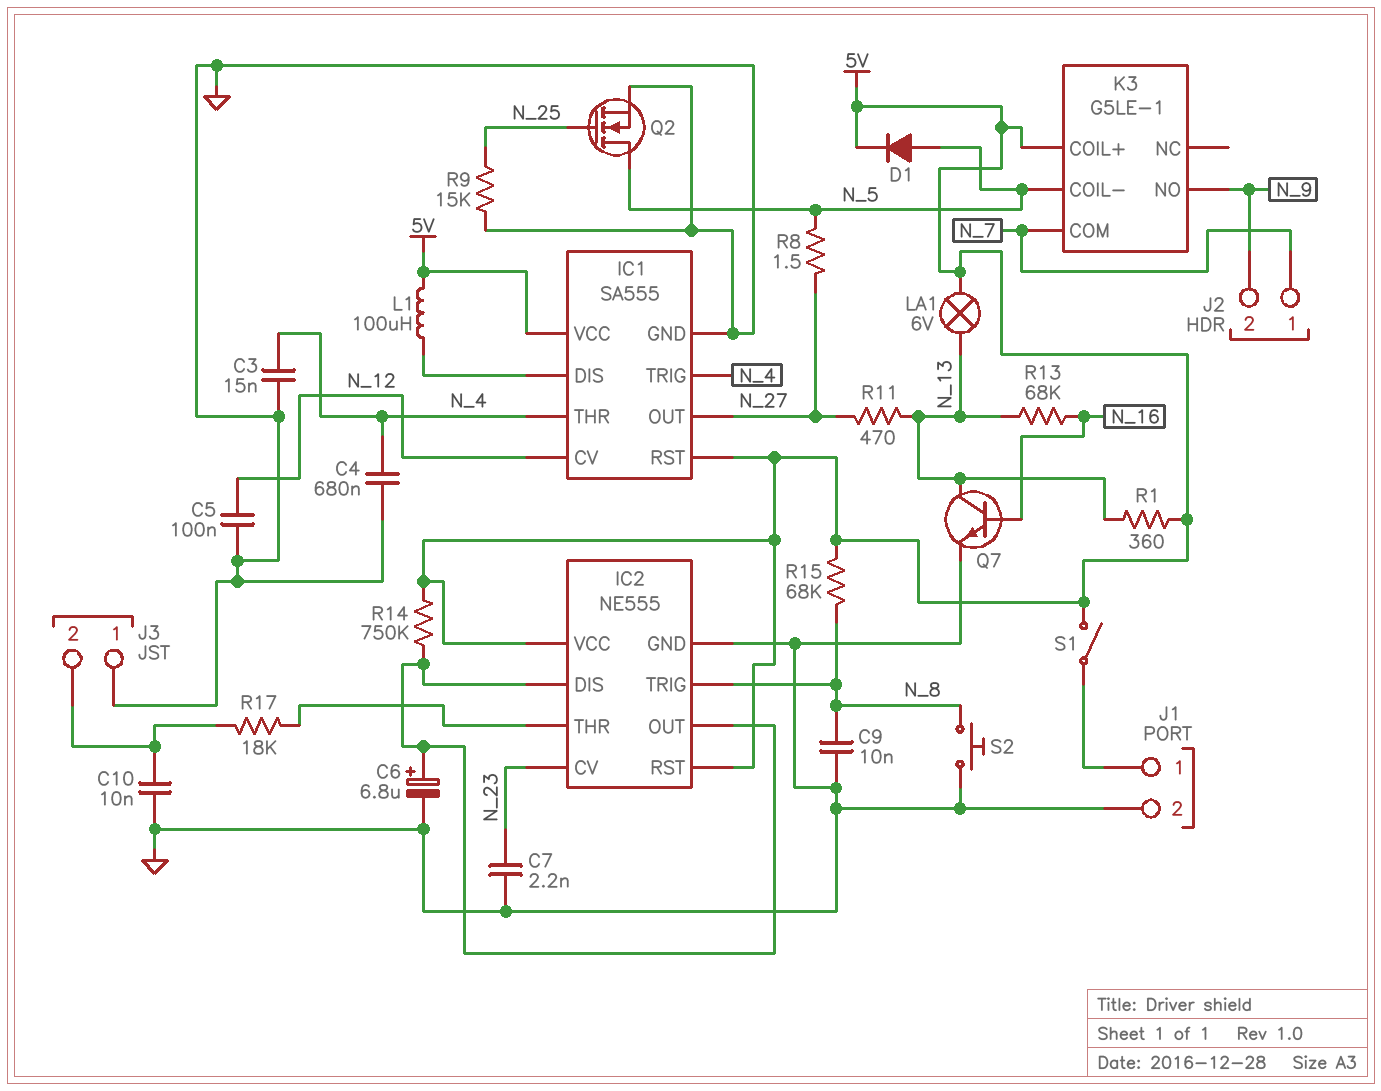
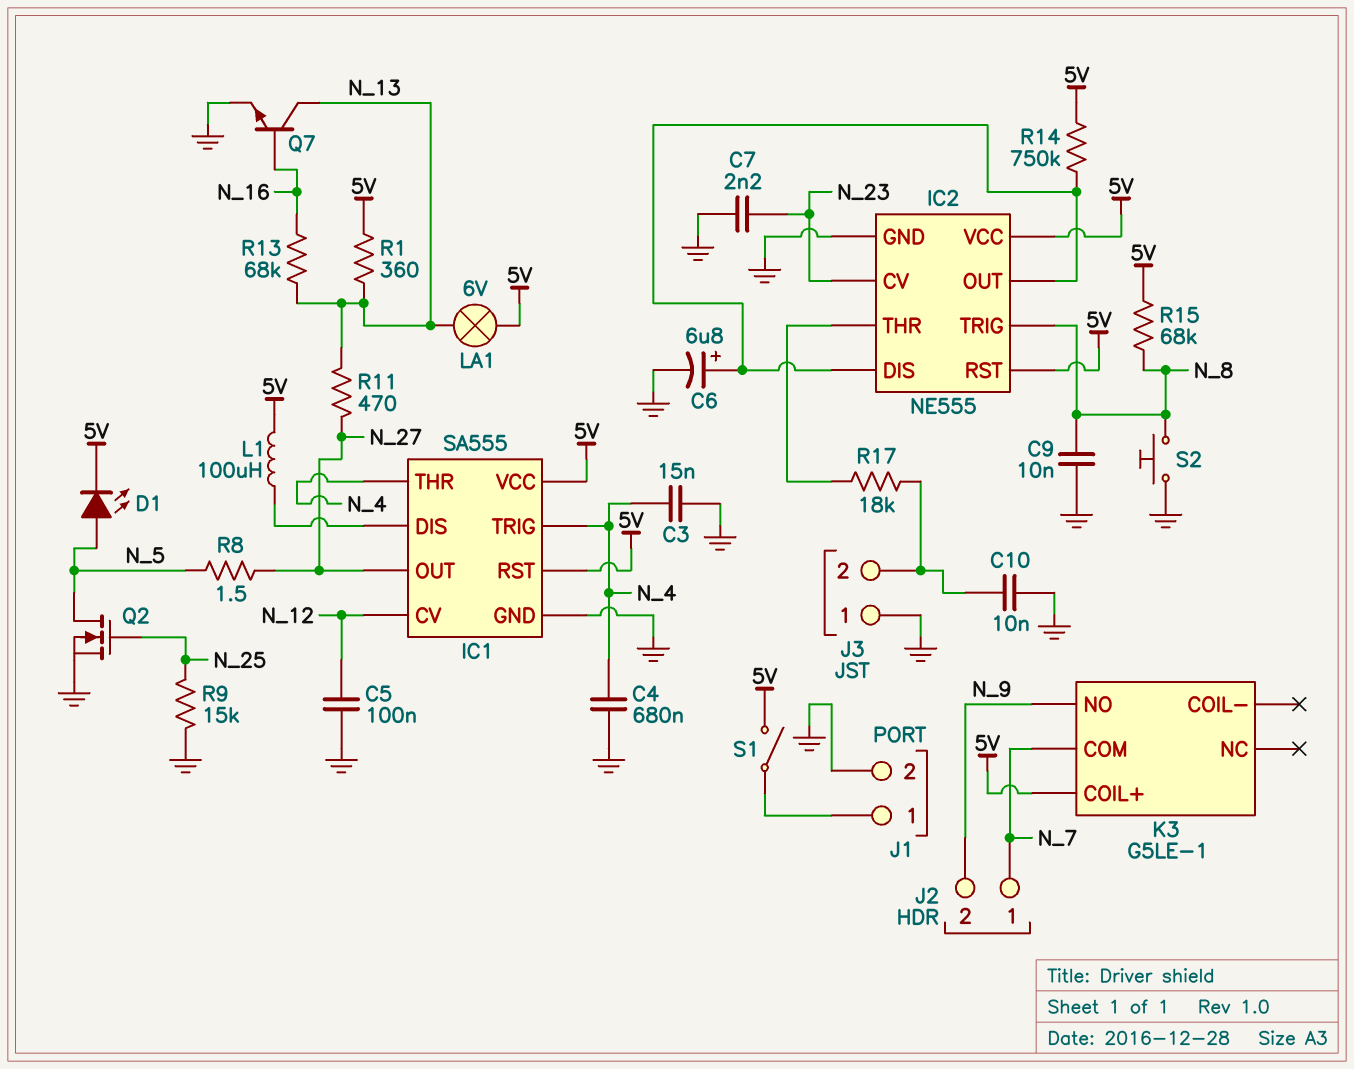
D1: diode (A N_5, K 5V) -> LED (A N_5, K 5V)
K3 pin COIL-: N_5 -> none

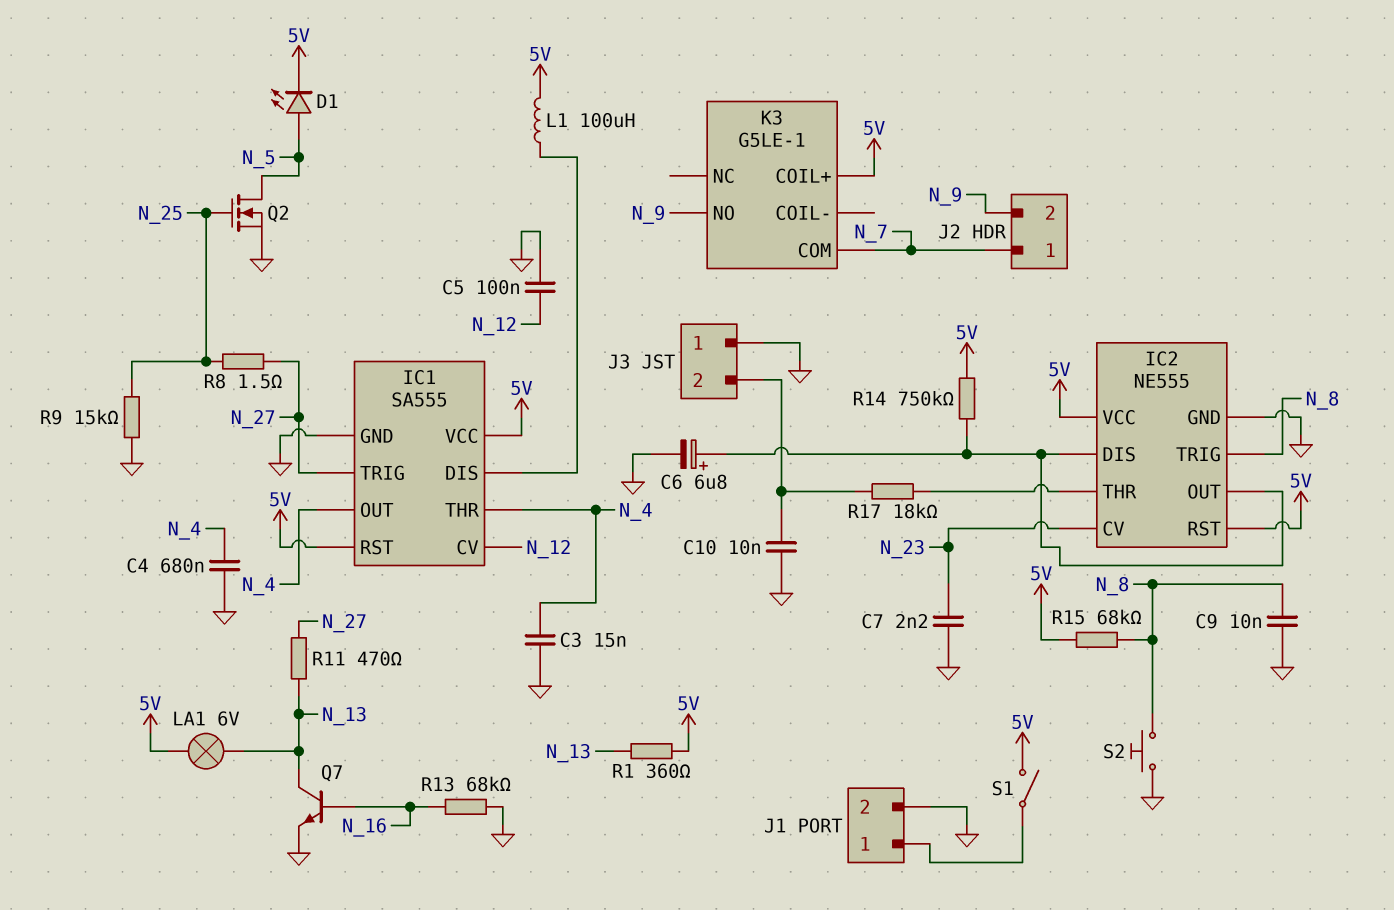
IC1 pin OUT: N_27 -> N_4
IC1 pin TRIG: N_4 -> N_27
R8: 1.5 (N_5, N_27) -> 1.5 (N_25, N_27)
R13: 68k (N_13, N_16) -> 68k (GND, N_16)

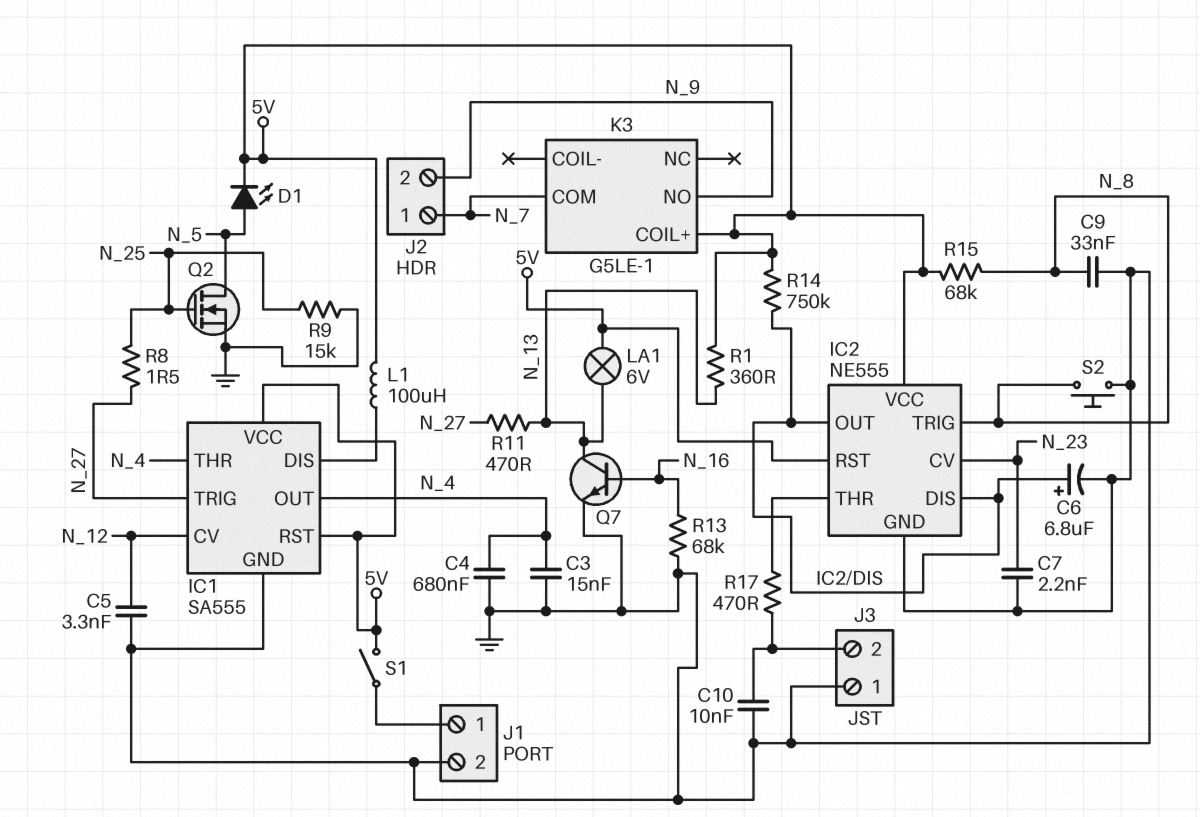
C5: 100nF (GND, N_12) -> 3.3nF (GND, N_12)
C9: 10nF (GND, N_8) -> 33nF (GND, N_8)
R17: 18k (IC2/THR, J3/2) -> 470 (IC2/THR, J3/2)

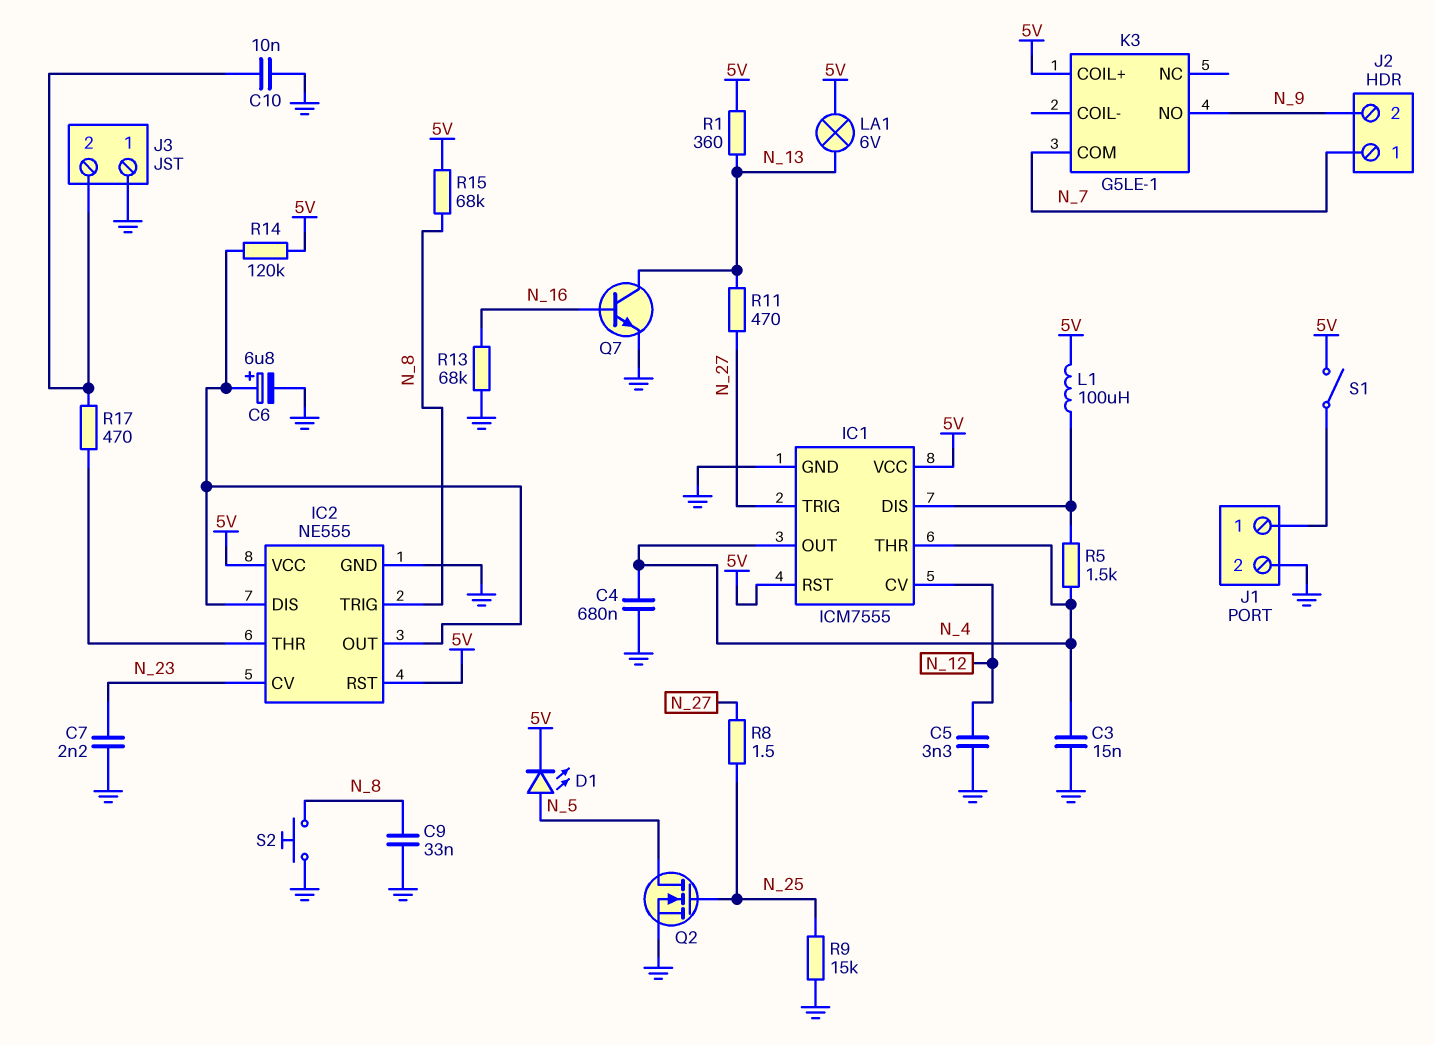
IC1: SA555 -> ICM7555
R5: none -> 1.5k (IC1/DIS, N_4)
R14: 750k (5V, IC2/DIS) -> 120k (5V, IC2/DIS)

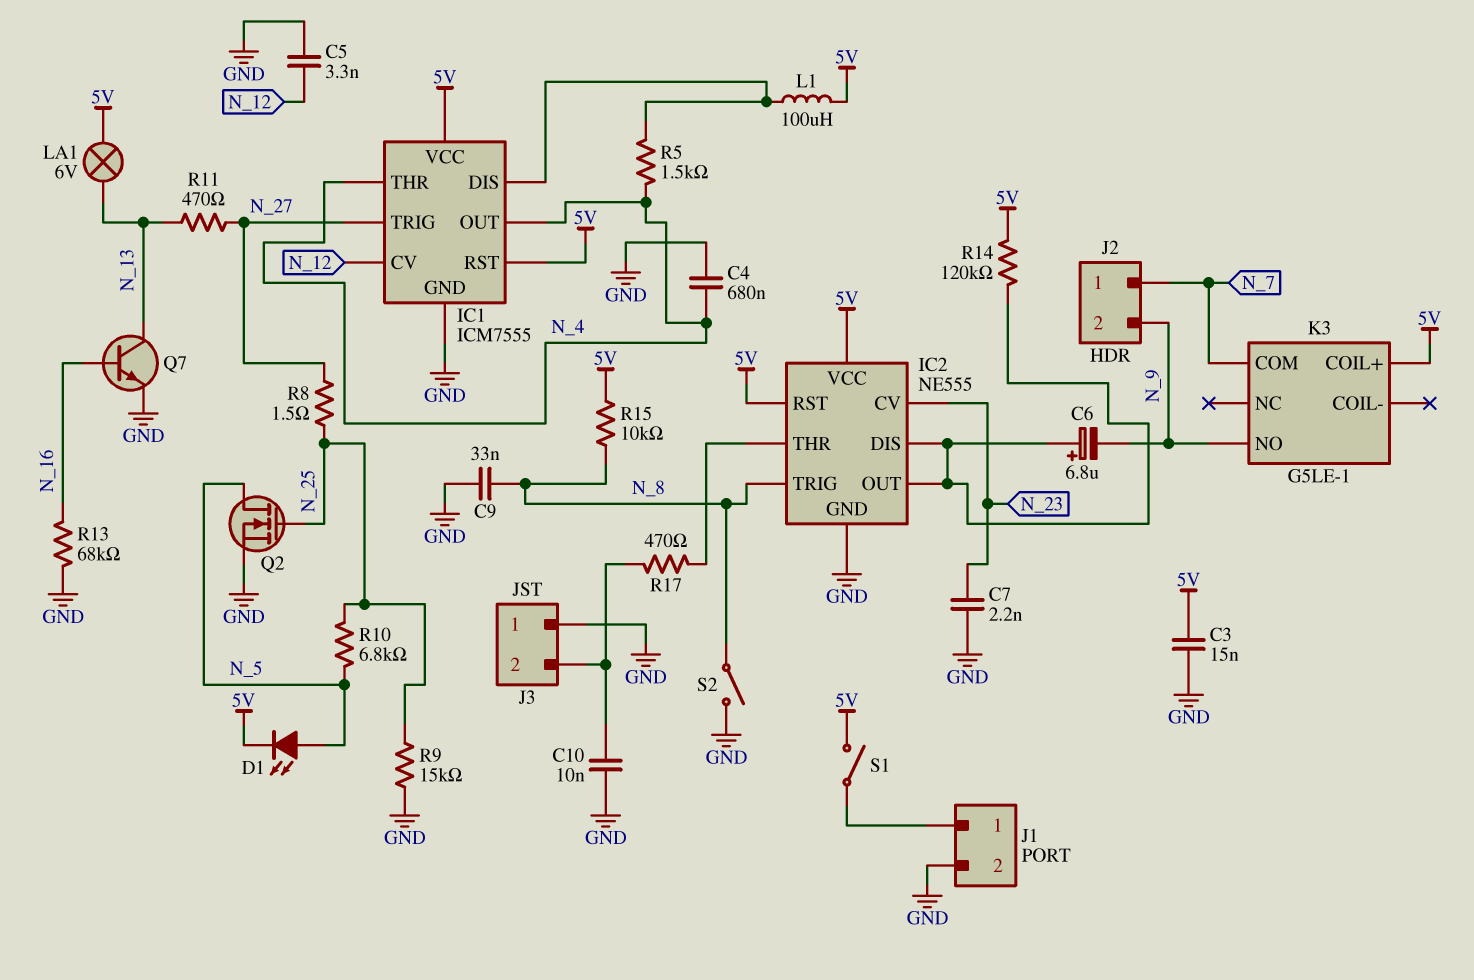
C3: 15nF (GND, N_4) -> 15nF (5V, GND)
C6: 6.8uF (plus IC2/DIS, minus GND) -> 6.8uF (plus IC2/DIS, minus N_9)
R1: 360 (5V, N_13) -> none
R10: none -> 6.8k (N_5, N_25)
R15: 68k (5V, N_8) -> 10k (5V, N_8)
S2: button (GND, N_8) -> switch (GND, N_8)

